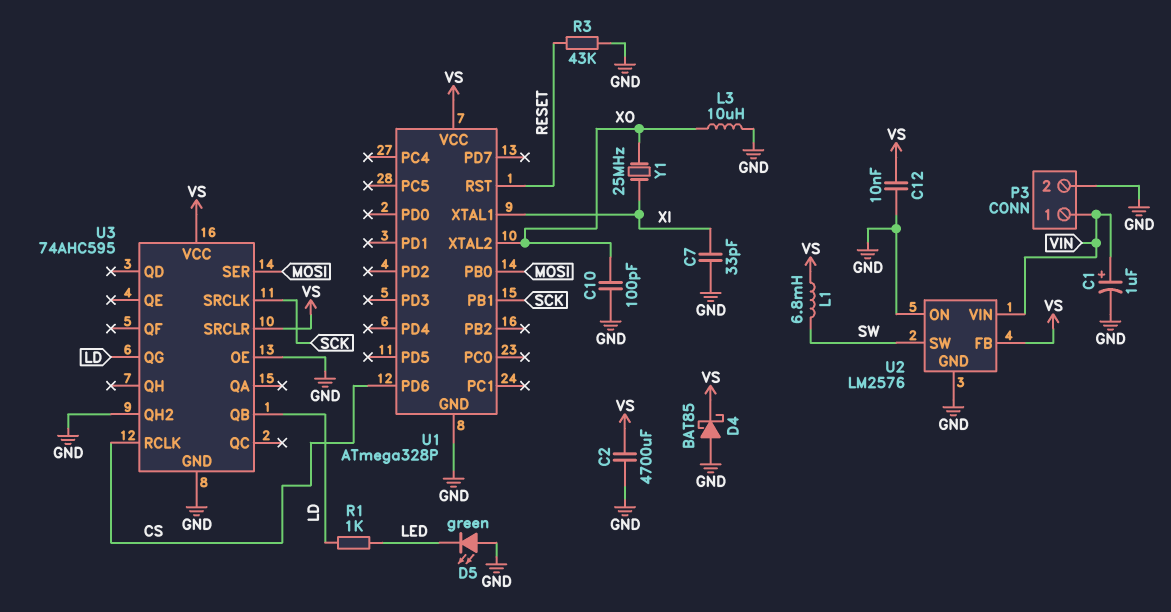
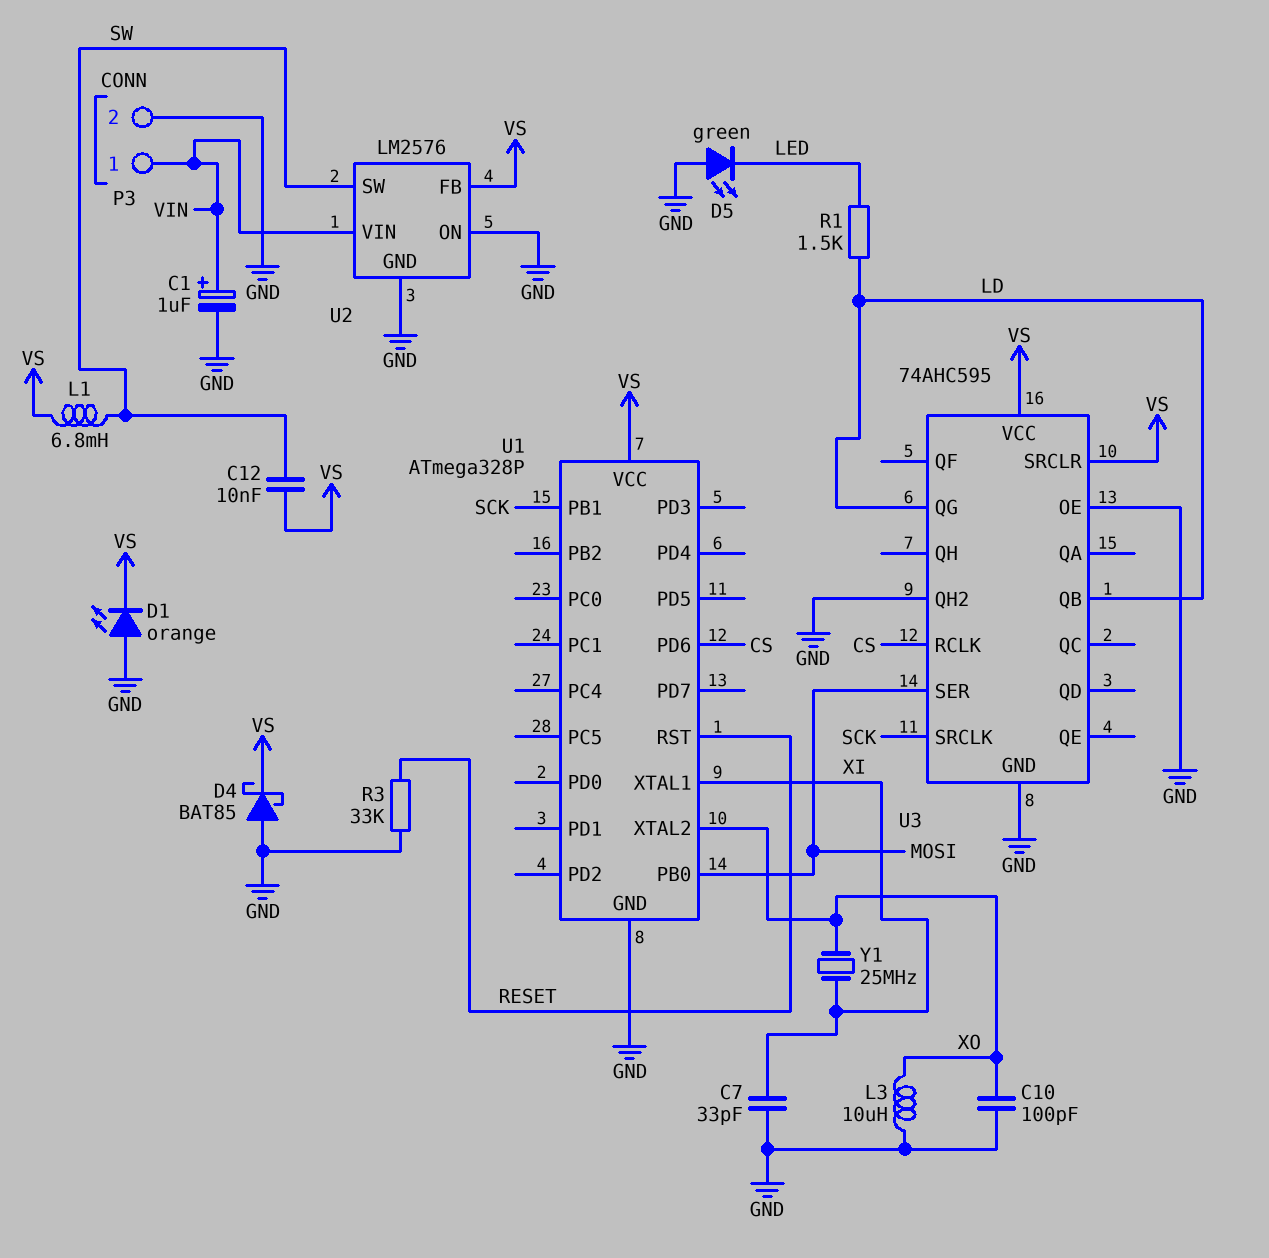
C2: 4700uF (GND, VS) -> none
C12: 10nF (GND, VS) -> 10nF (SW, VS)
D1: none -> LED orange (A GND, K VS)
R1: 1k (LD, LED) -> 1.5k (LD, LED)
R3: 43k (GND, RESET) -> 33k (GND, RESET)

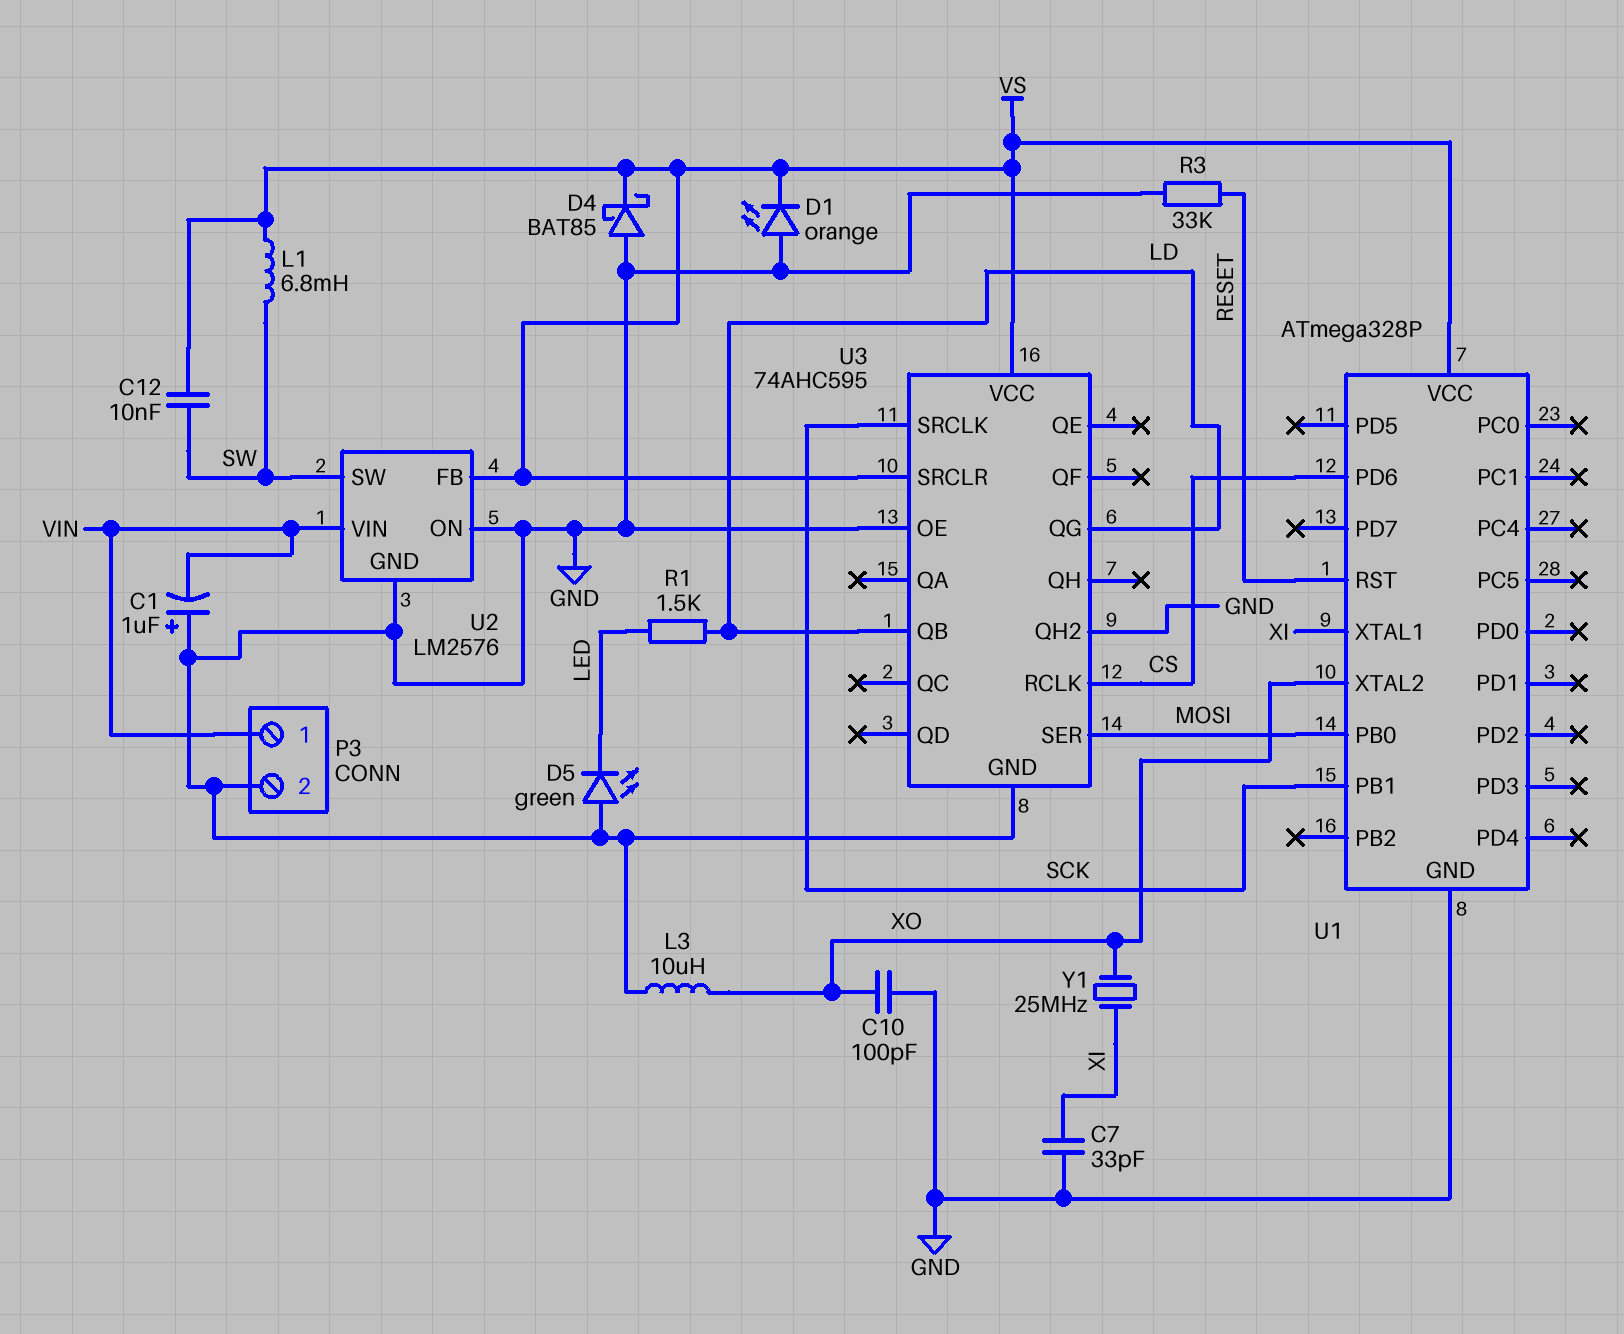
C1: 1uF (plus VIN, minus GND) -> 1uF (plus GND, minus VIN)

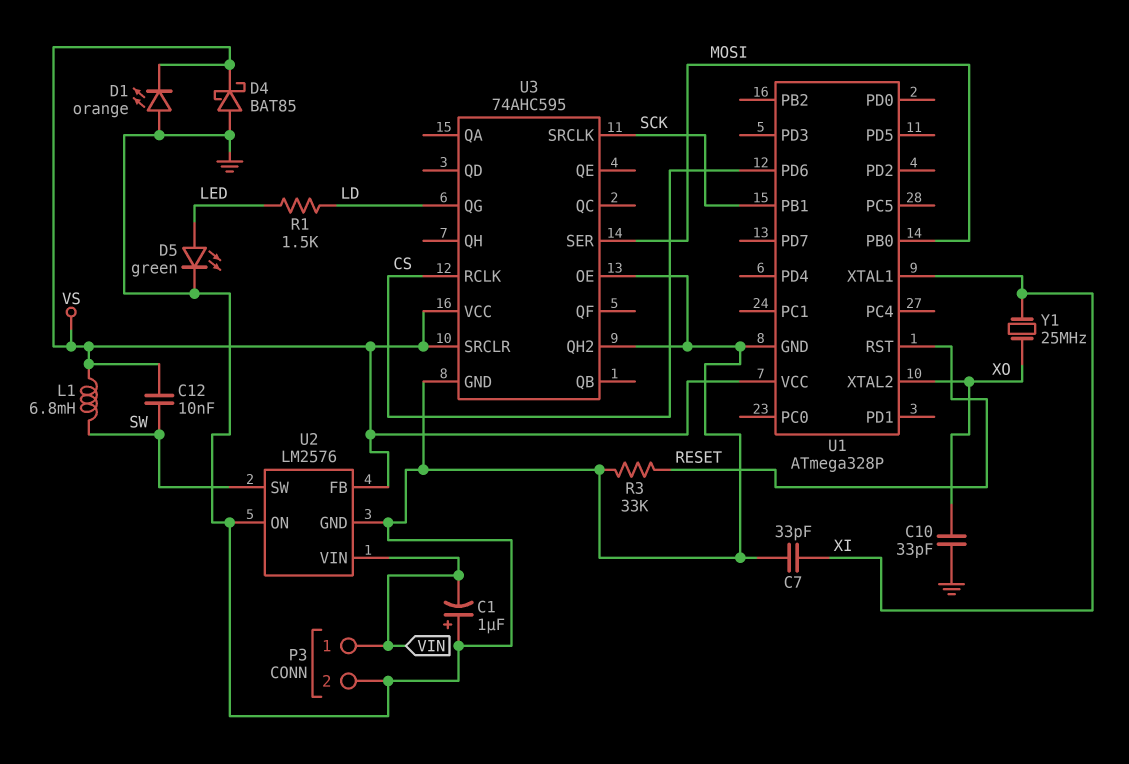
C10: 100pF (GND, XO) -> 33pF (GND, XO)
D5: LED green (A GND, K LED) -> LED green (A LED, K GND)
L3: 10uH (GND, XO) -> none
U3 pin QB: LD -> none

